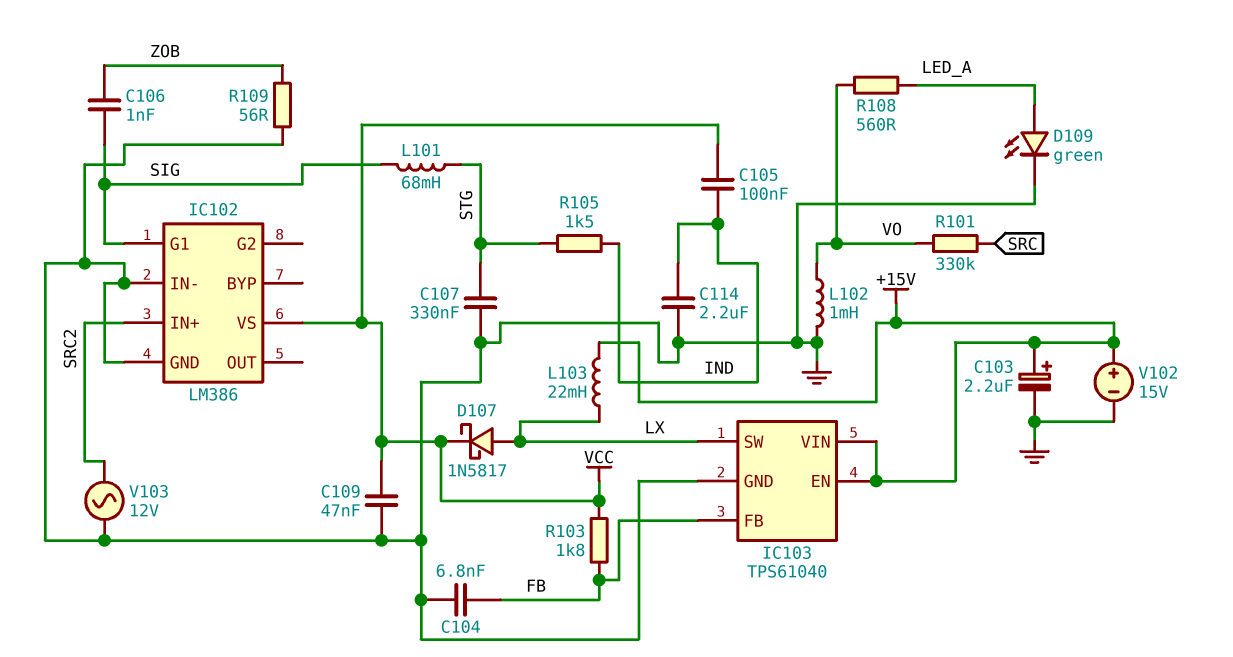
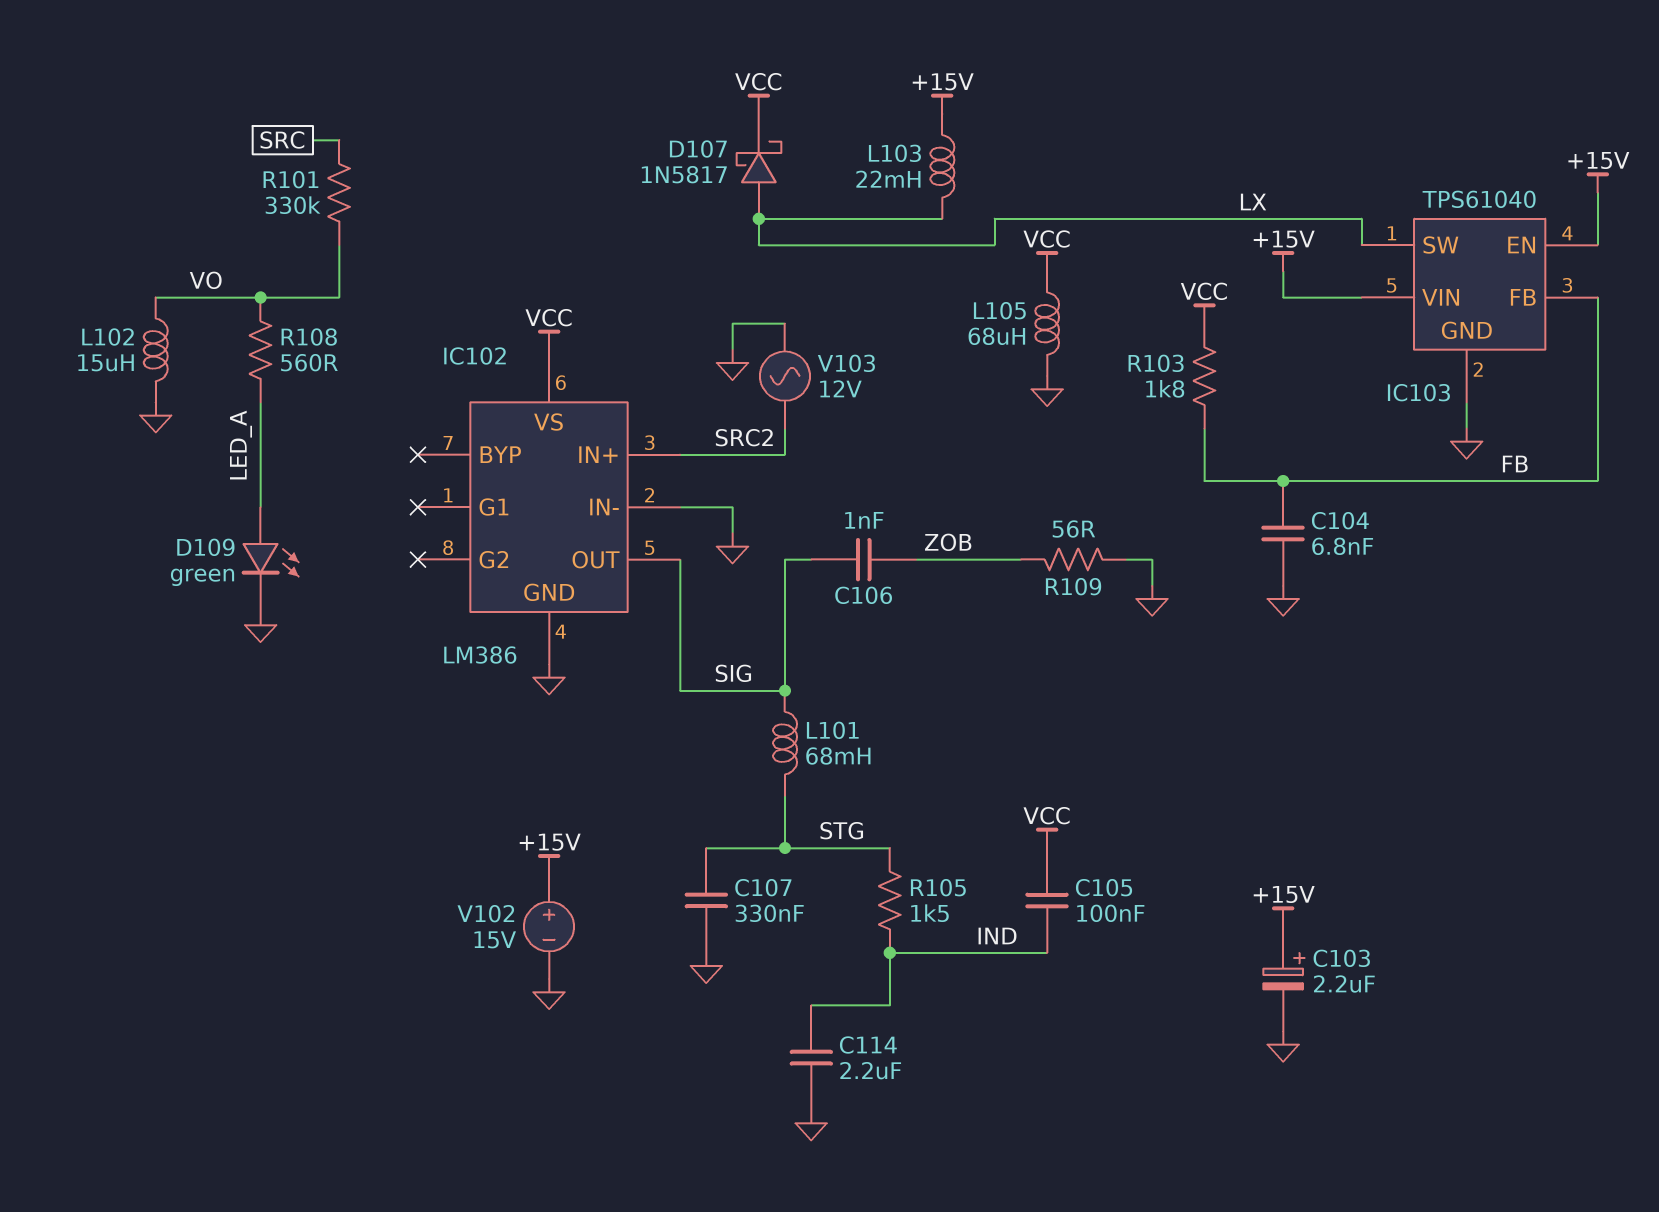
C109: 47nF (GND, VCC) -> none
IC102 pin G1: SIG -> none
IC102 pin OUT: none -> SIG
L102: 1mH (GND, VO) -> 15uH (GND, VO)
L105: none -> 68uH (GND, VCC)

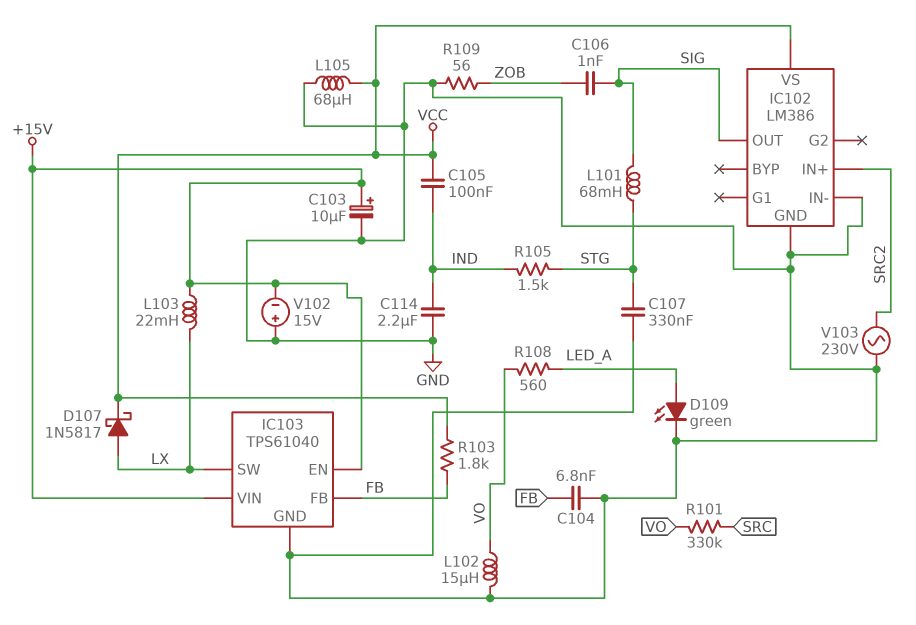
C103: 2.2uF (plus +15V, minus GND) -> 10uF (plus +15V, minus GND)
V102: 15V (plus +15V, minus GND) -> 15V (plus GND, minus +15V)
V103: AC 12V (GND, SRC2) -> AC 230V (GND, SRC2)

